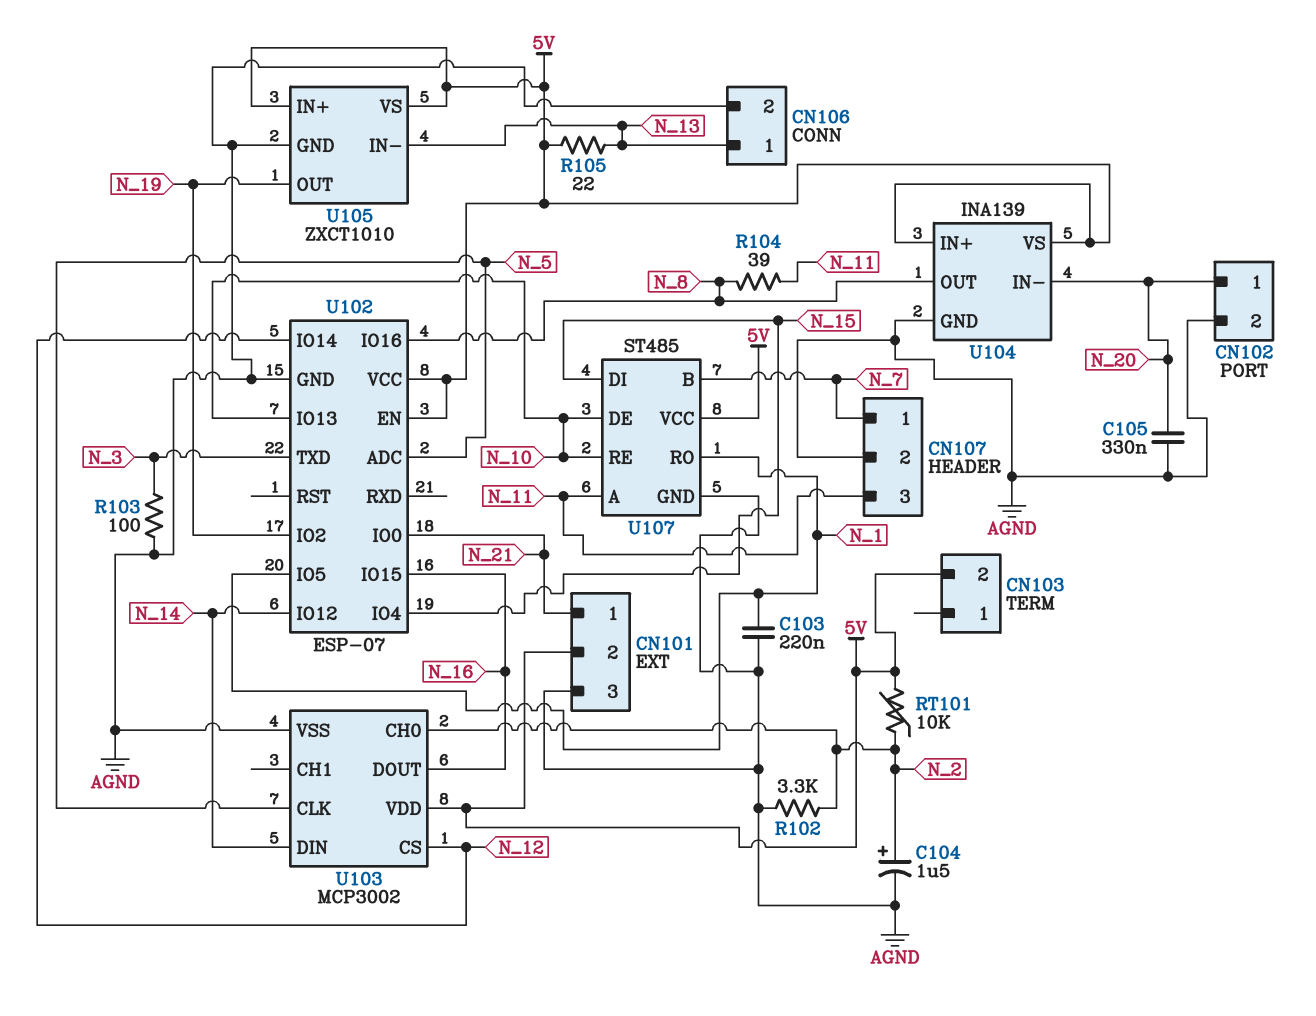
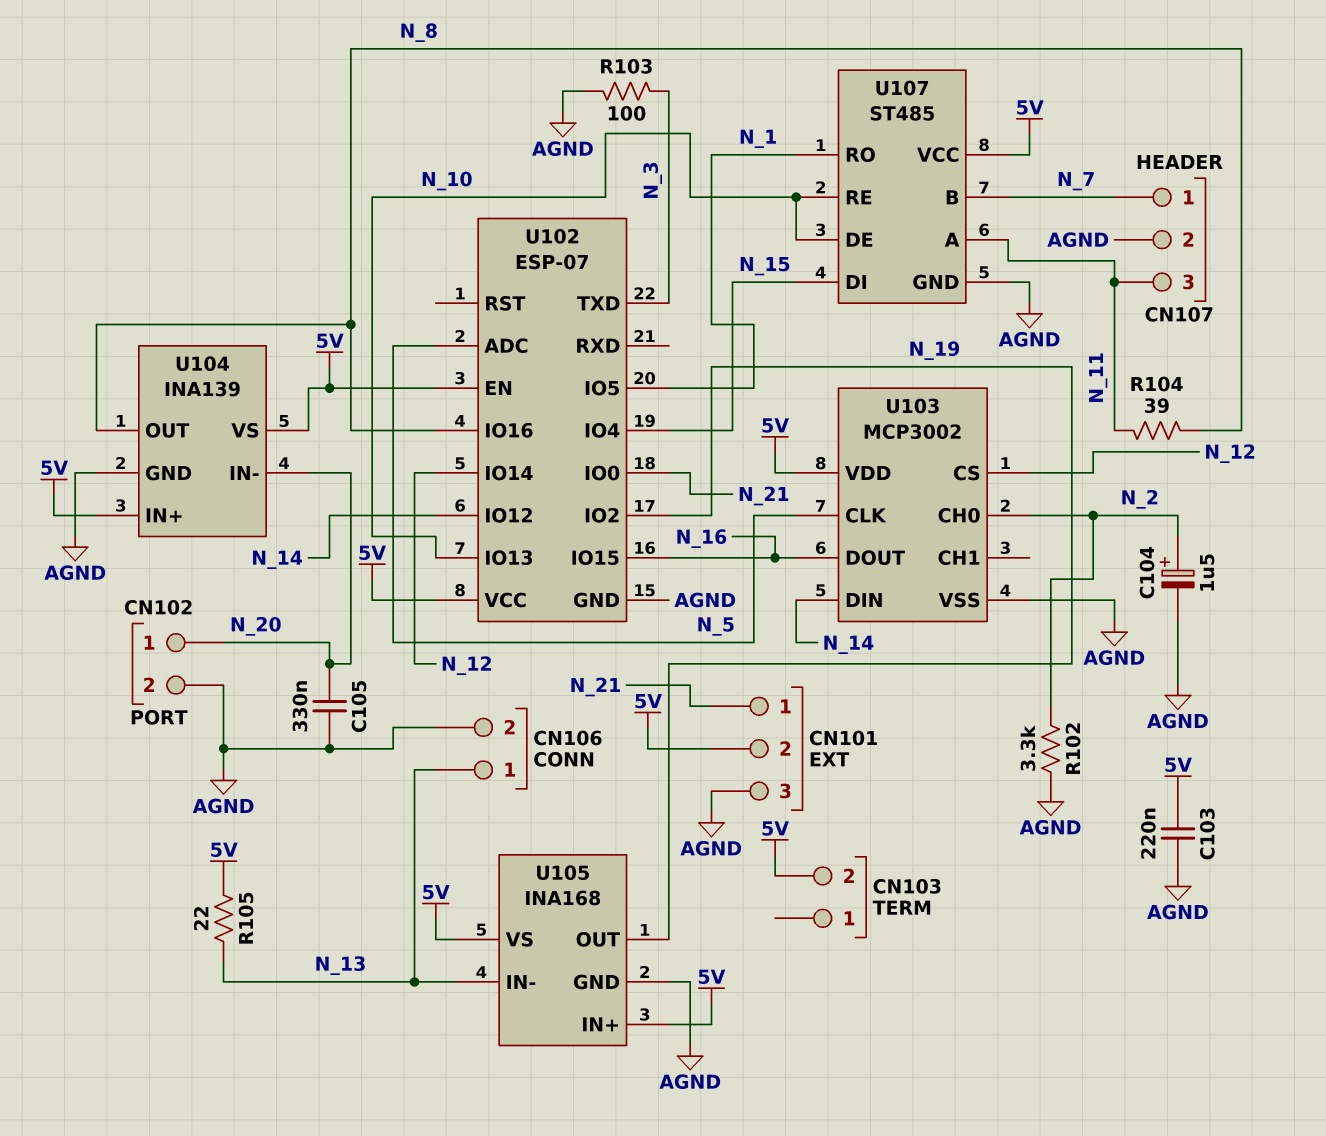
C103: 220nF (AGND, N_1) -> 220nF (5V, AGND)
RT101: 10k (5V, N_2) -> none
U105: ZXCT1010 -> INA168

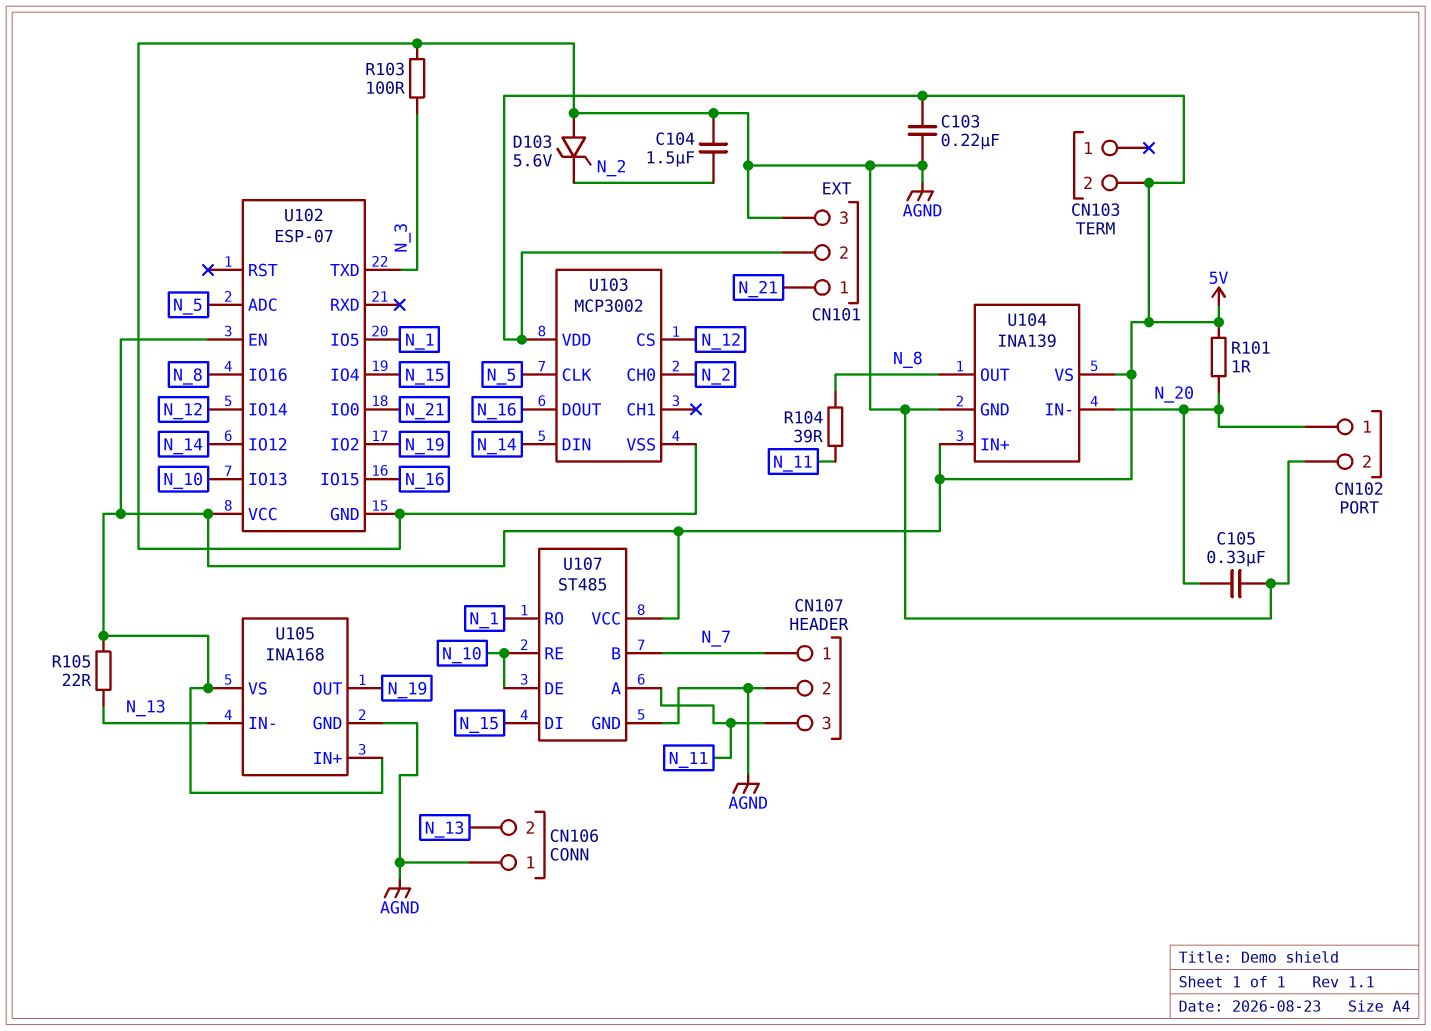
C104: 1.5uF (plus N_2, minus AGND) -> 1.5uF (AGND, N_2)
CN106 pin 1: N_13 -> AGND
CN106 pin 2: AGND -> N_13
D103: none -> zener 5.6V (A AGND, K N_2)
R101: none -> 1 (5V, N_20)
R102: 3.3k (AGND, N_2) -> none

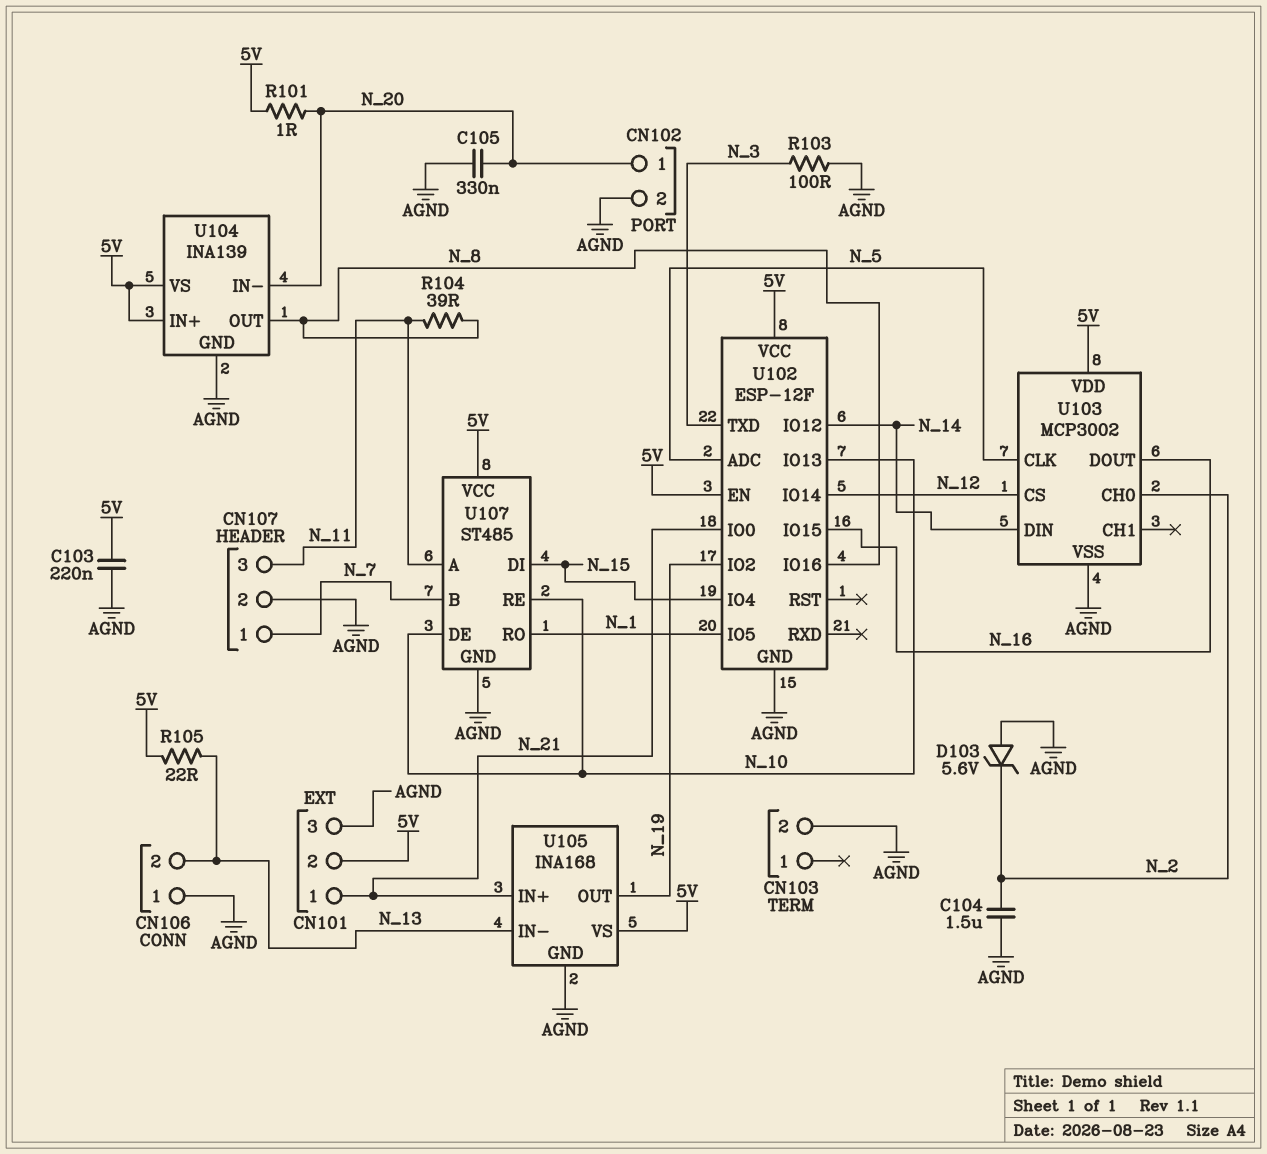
CN103 pin 2: 5V -> AGND
U102: ESP-07 -> ESP-12F
U105 pin IN+: 5V -> N_21

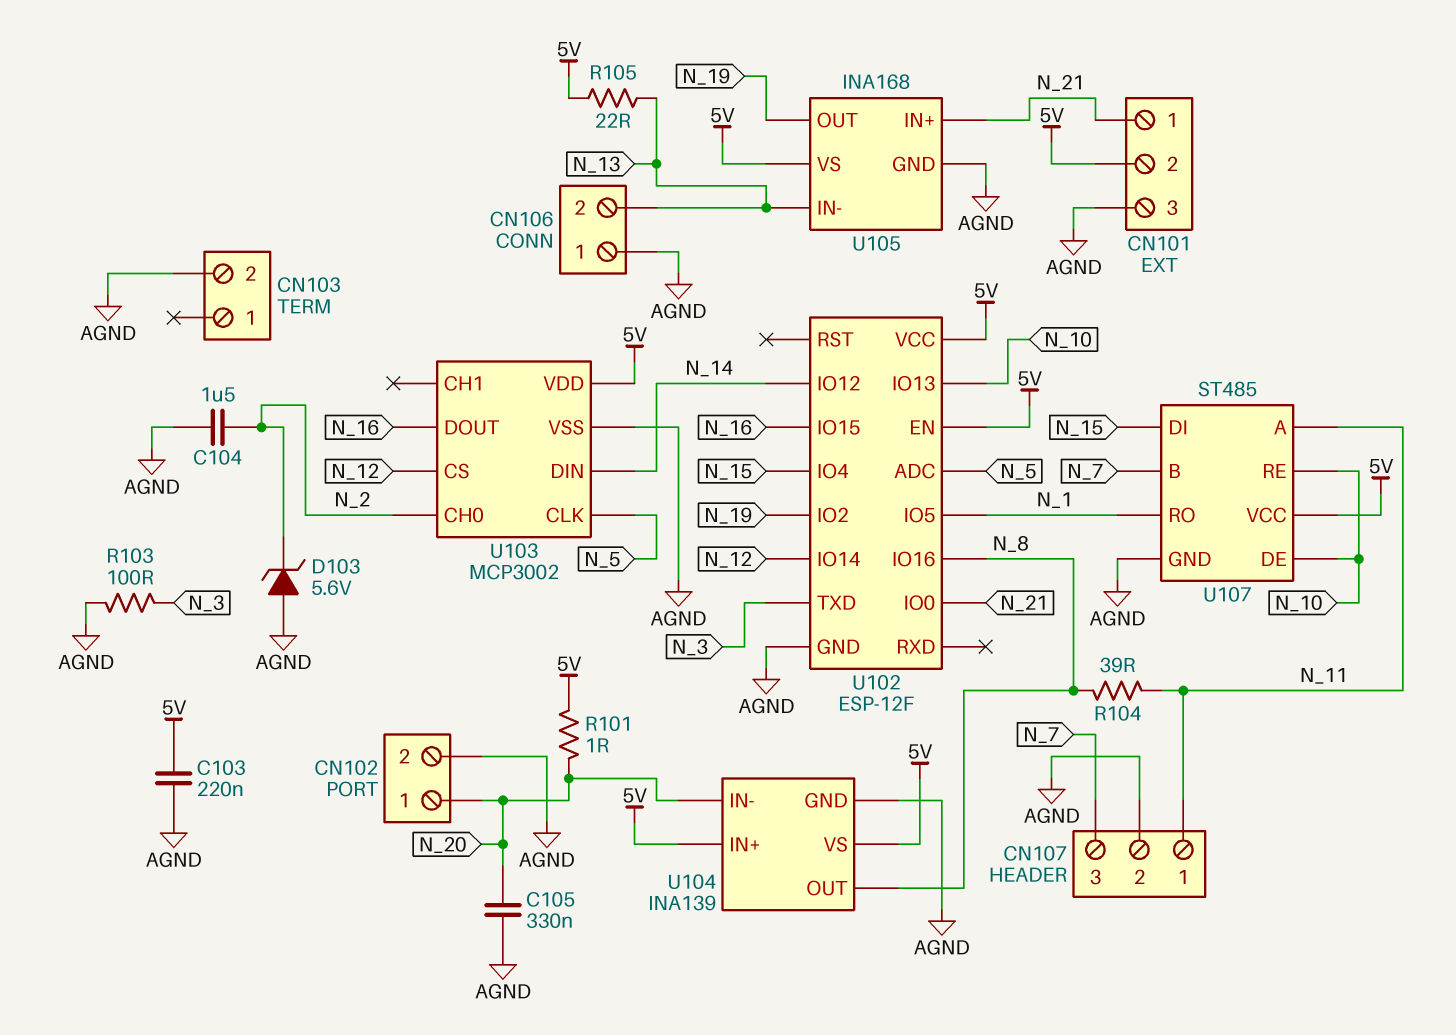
CN107 pin 1: N_7 -> N_11
CN107 pin 3: N_11 -> N_7

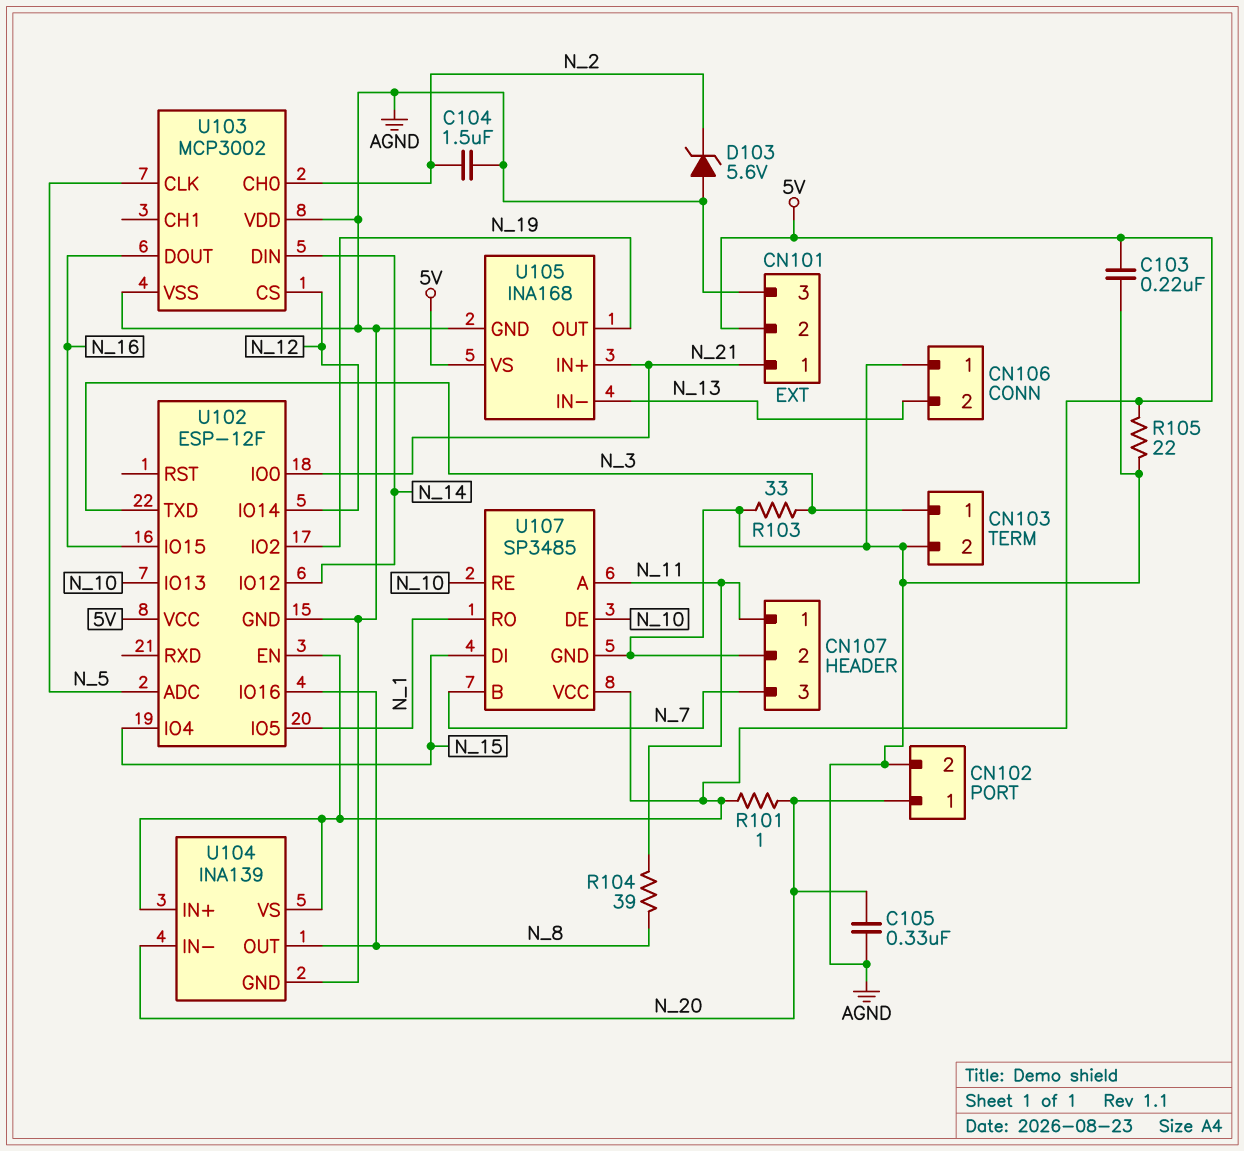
CN103 pin 1: none -> N_3
R103: 100 (AGND, N_3) -> 33 (AGND, N_3)
R105: 22 (5V, N_13) -> 22 (5V, AGND)
U103 pin VDD: 5V -> AGND
U107: ST485 -> SP3485

